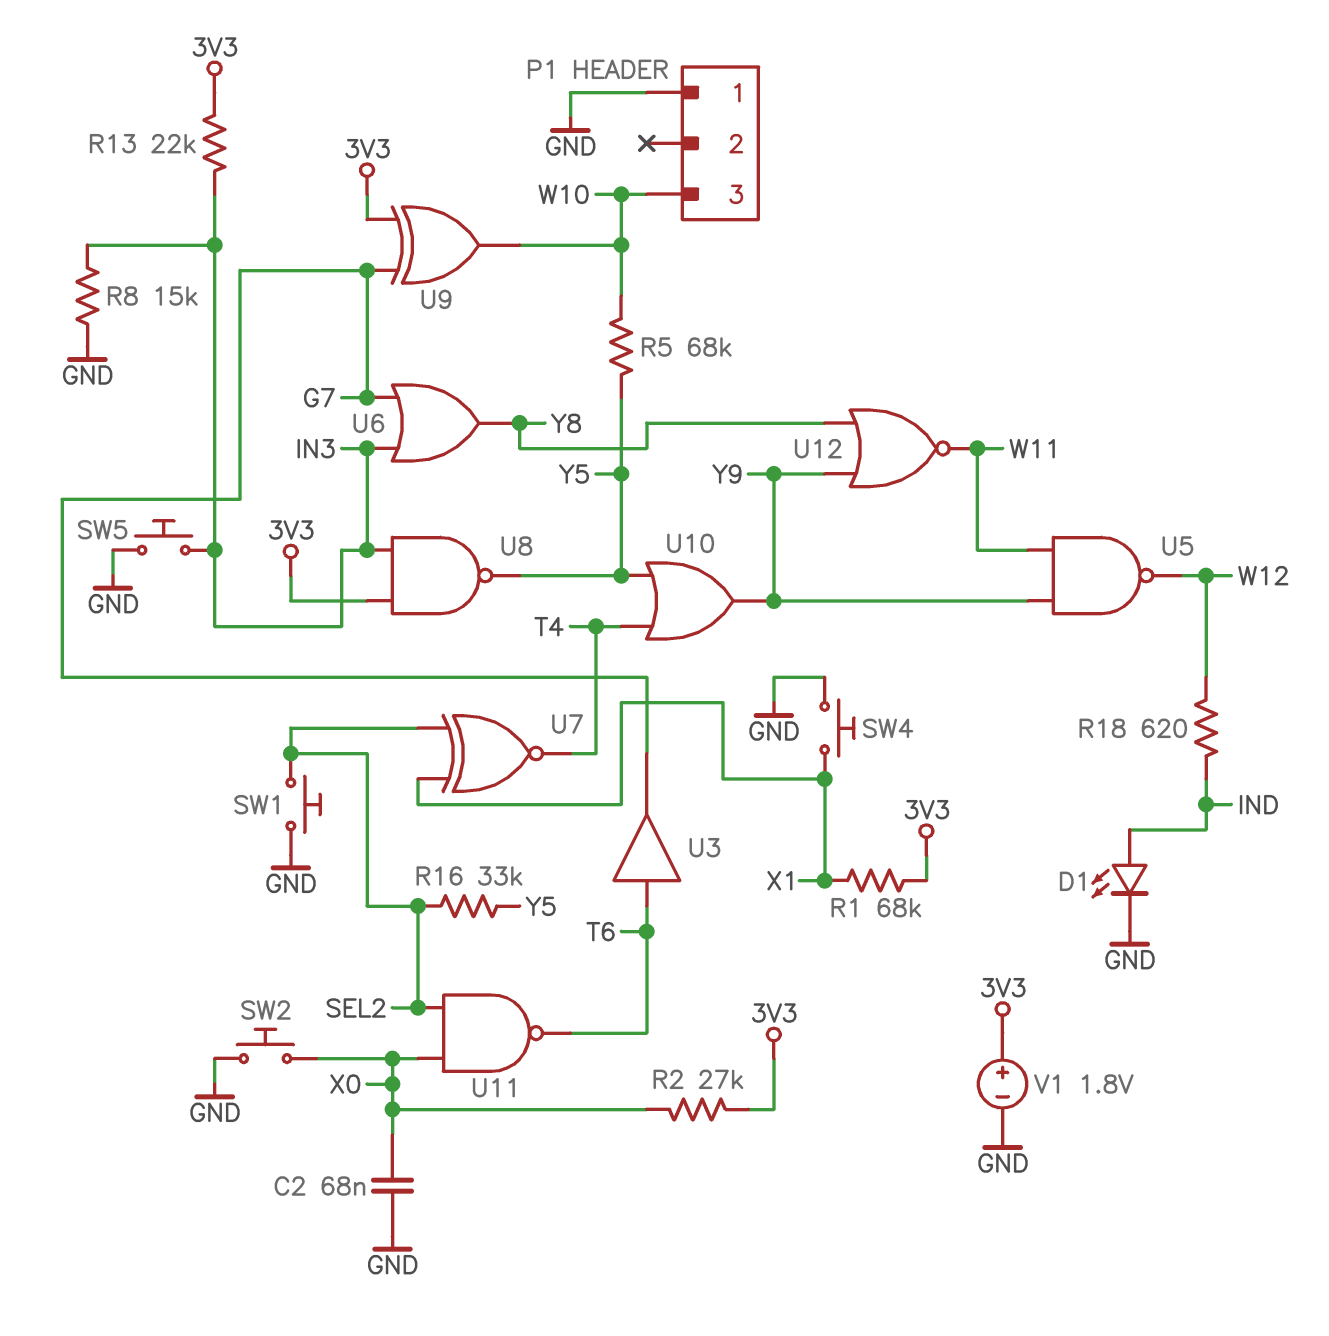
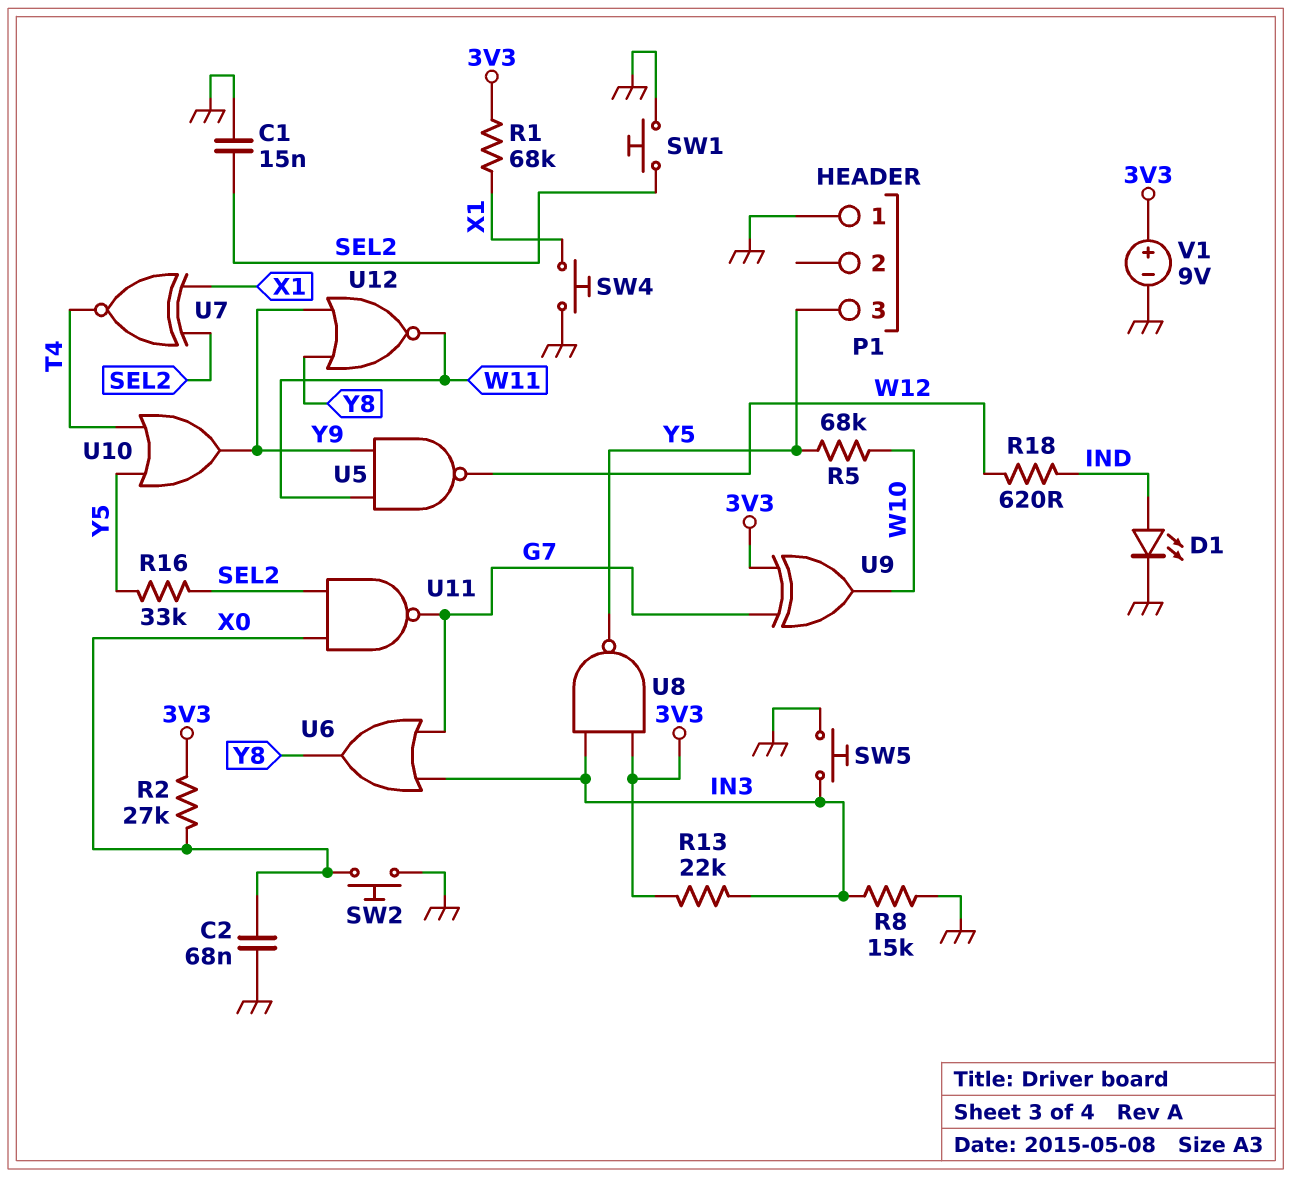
C1: none -> 15nF (GND, SEL2)
P1 pin 3: W10 -> Y5
U3: buffer (in T6, out G7) -> none
U11: NAND (in SEL2, in X0, out T6) -> NAND (in SEL2, in X0, out G7)
V1: 1.8V (plus 3V3, minus GND) -> 9V (plus 3V3, minus GND)

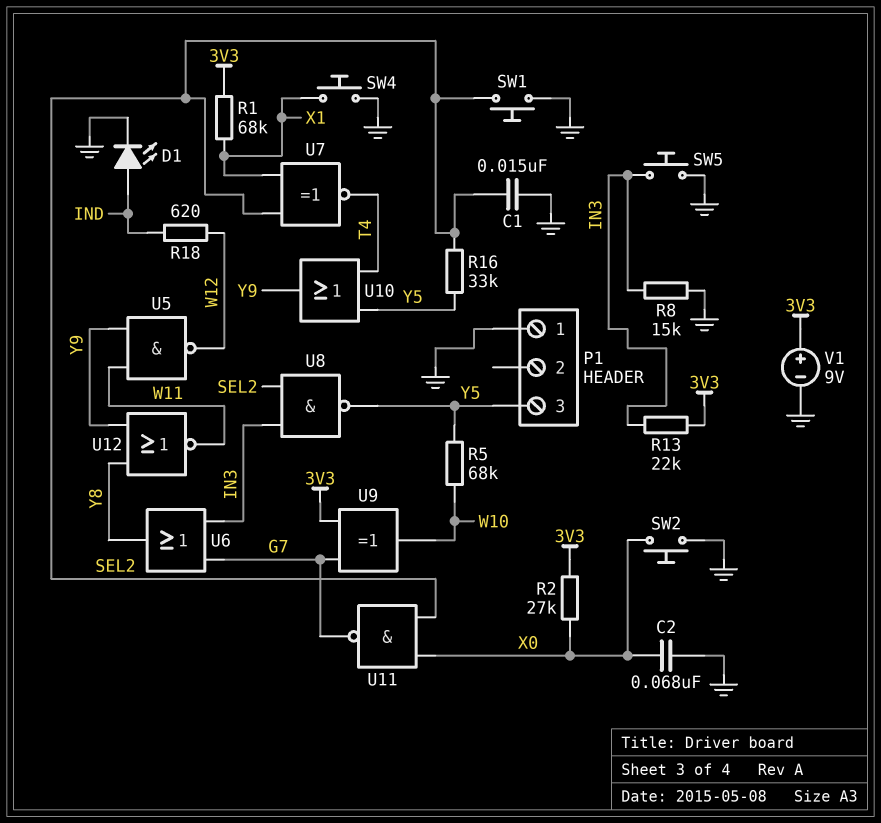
U8: NAND (in 3V3, in IN3, out Y5) -> NAND (in IN3, in SEL2, out Y5)

